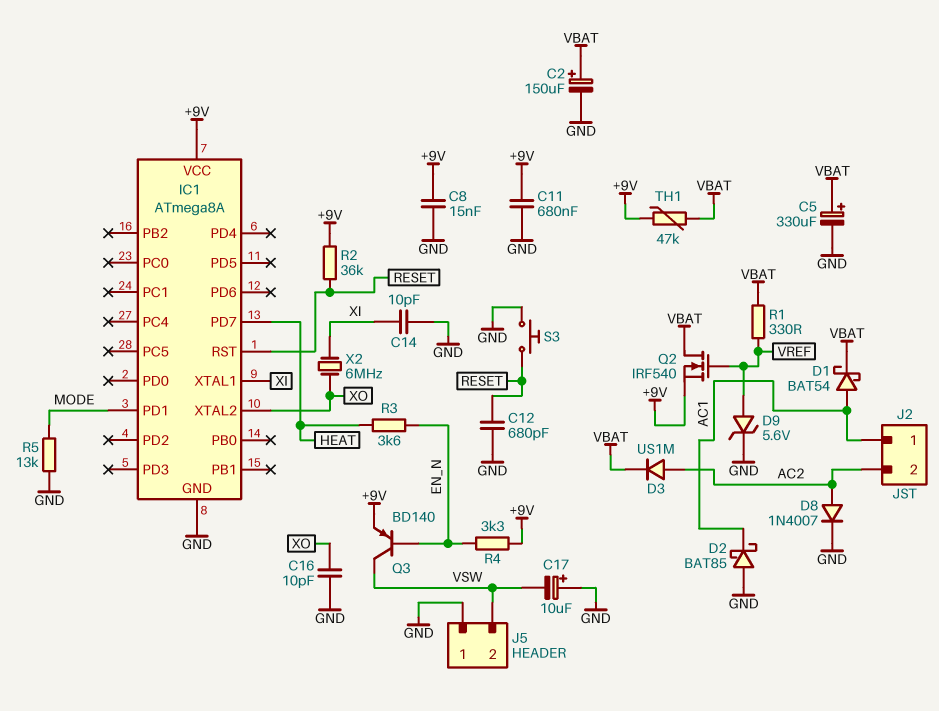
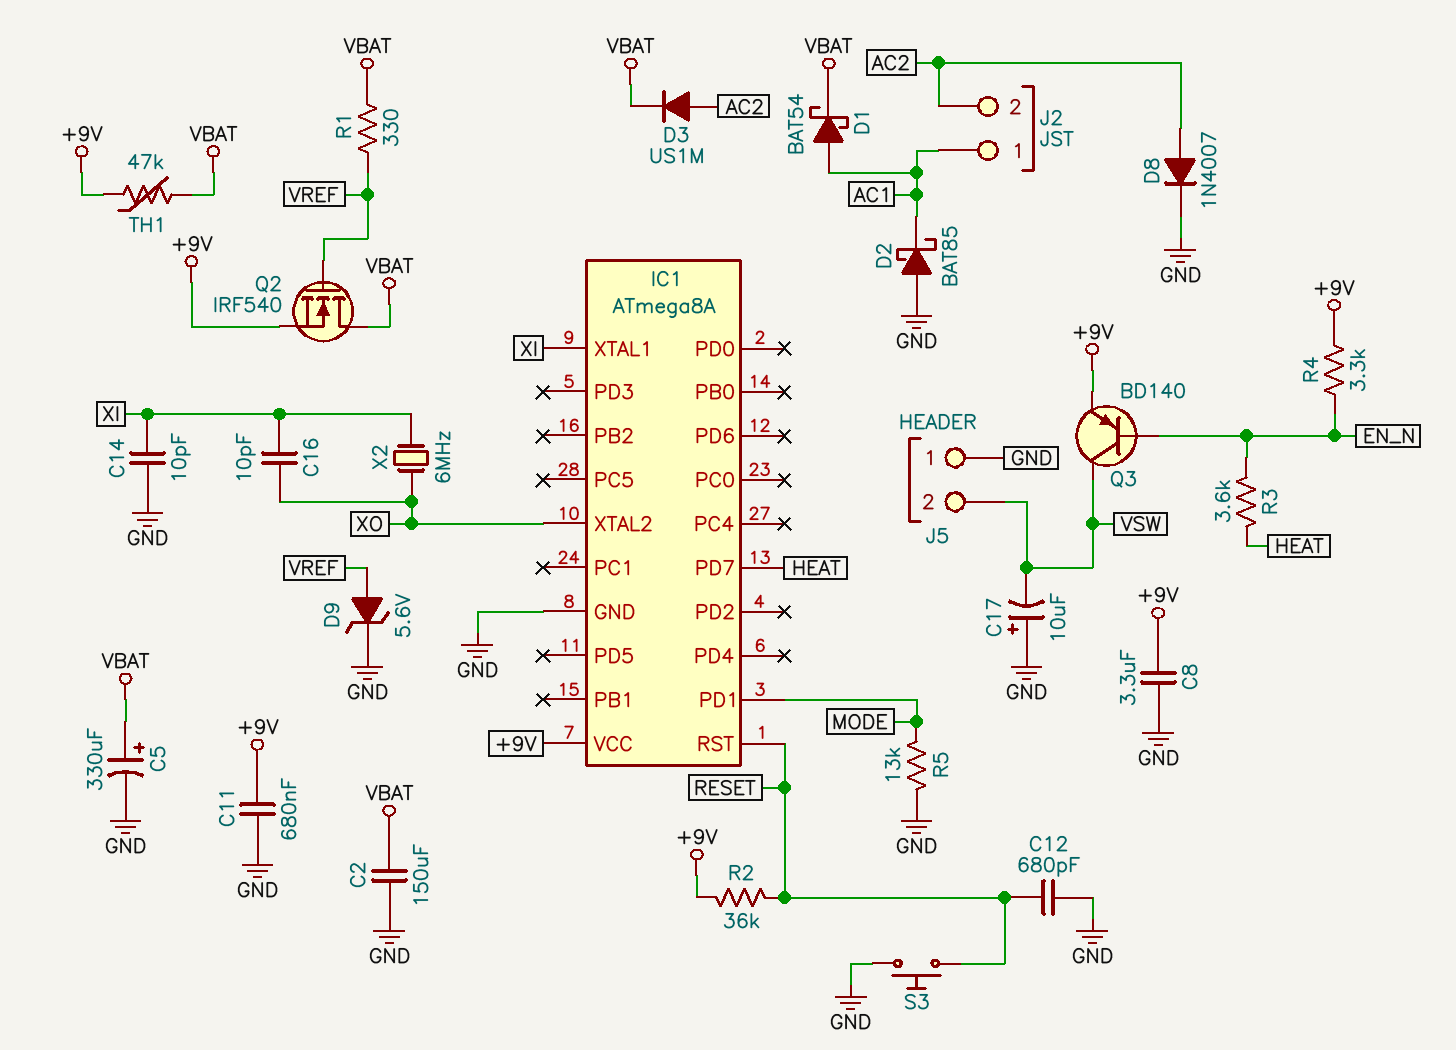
C2: 150uF (plus VBAT, minus GND) -> 150uF (GND, VBAT)
C8: 15nF (+9V, GND) -> 3.3uF (+9V, GND)
C16: 10pF (GND, XO) -> 10pF (XI, XO)

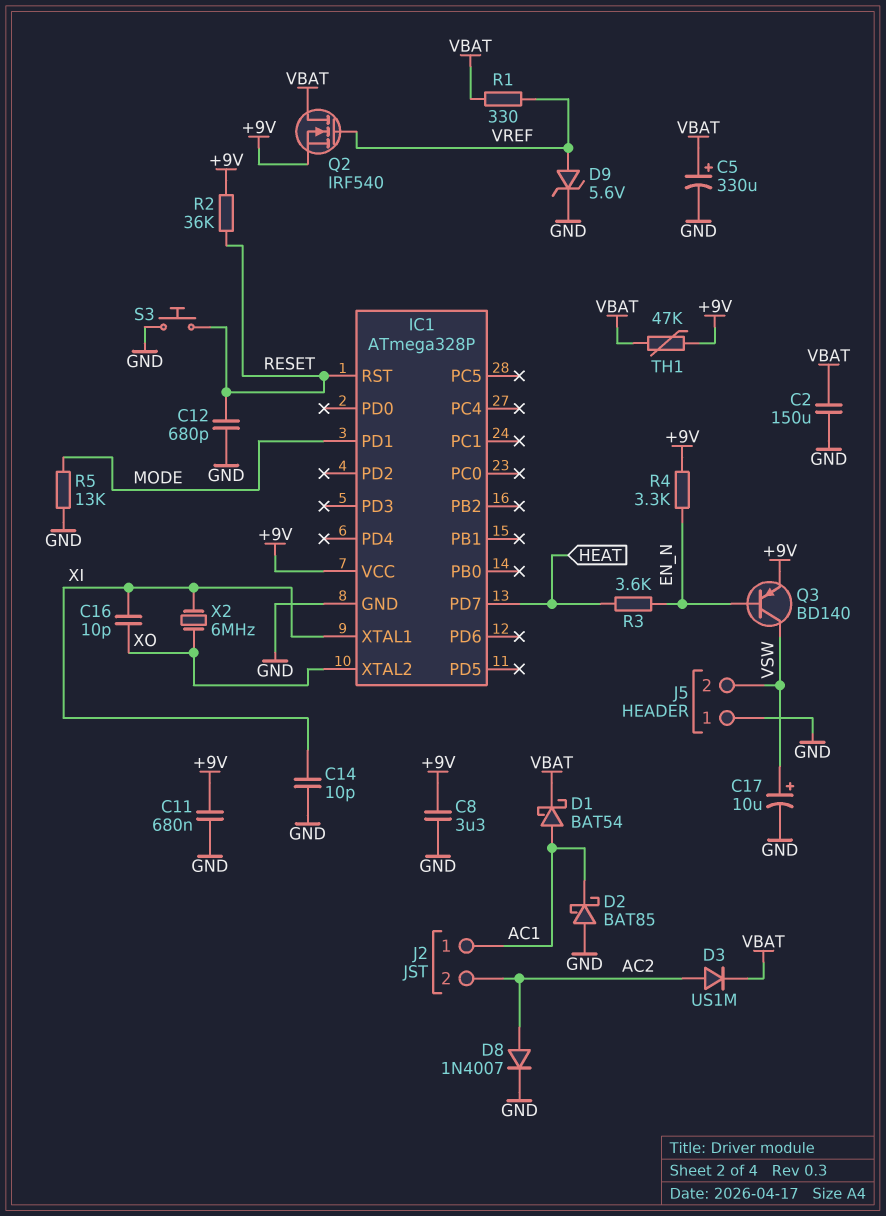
C17: 10uF (plus GND, minus VSW) -> 10uF (plus VSW, minus GND)
IC1: ATmega8A -> ATmega328P

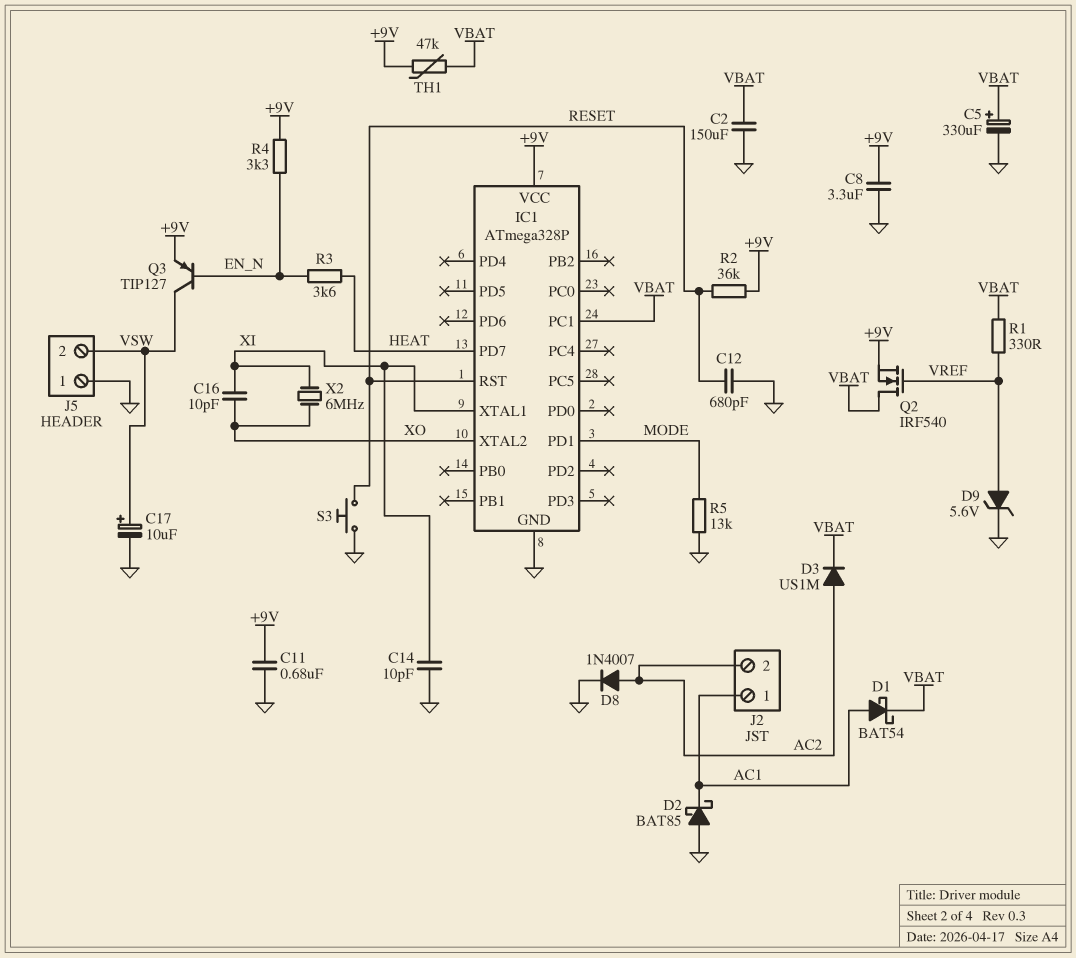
IC1 pin PC1: none -> VBAT
Q3: PNP BD140 (B EN_N, C VSW, E +9V) -> PNP TIP127 (B EN_N, C VSW, E +9V)

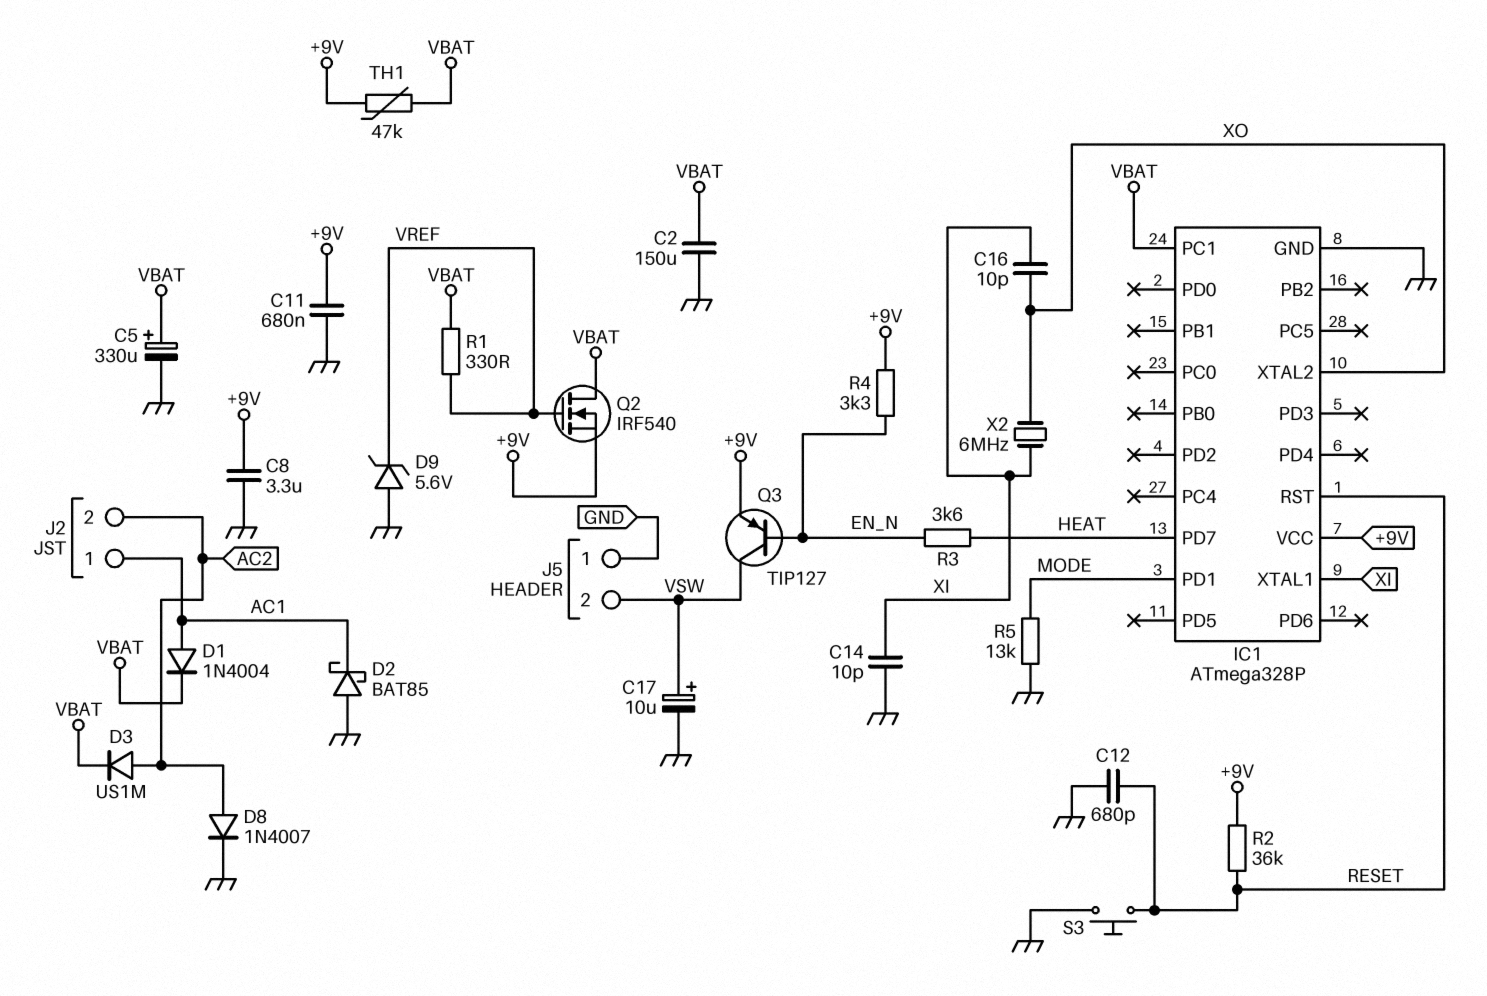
D1: schottky BAT54 (A AC1, K VBAT) -> diode 1N4004 (A AC1, K VBAT)
D9: zener 5.6V (A VREF, K GND) -> zener 5.6V (A GND, K VREF)

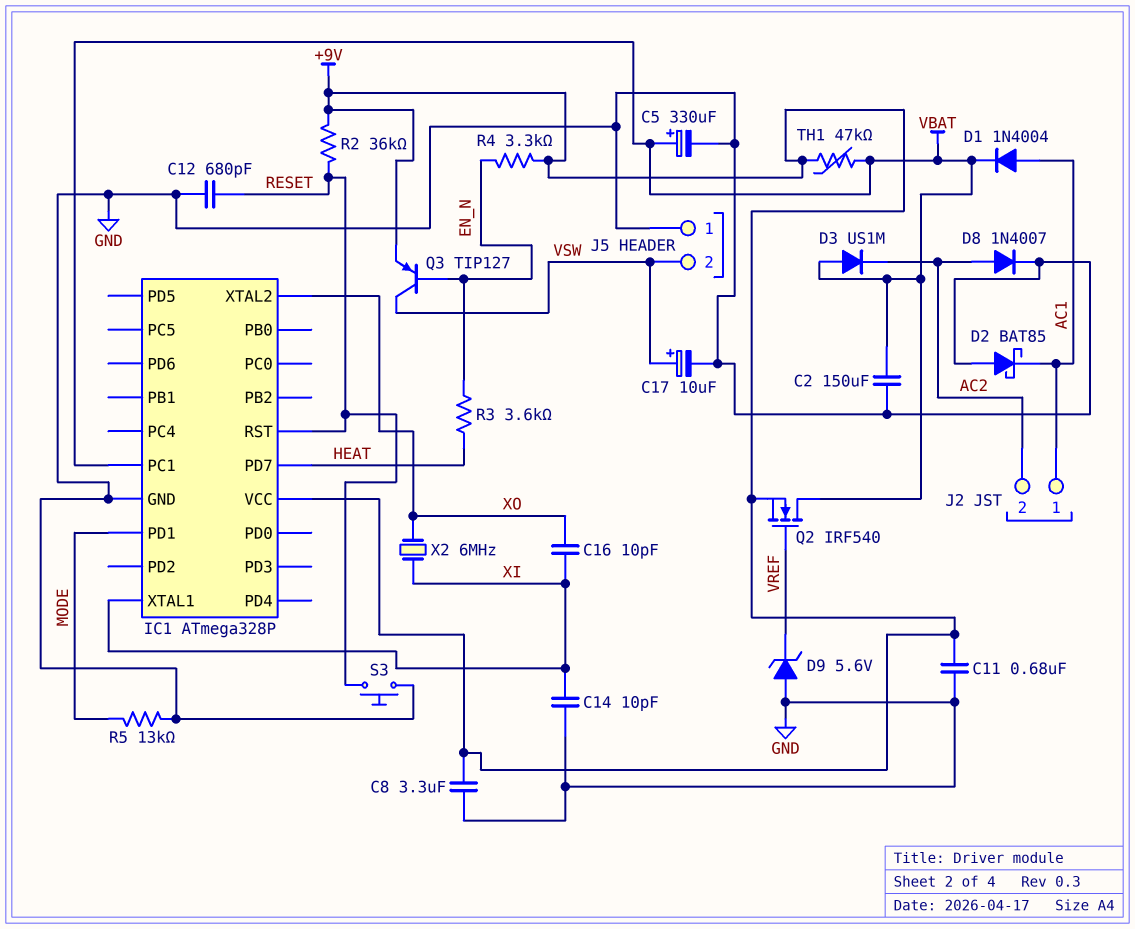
D3: diode US1M (A AC2, K VBAT) -> diode US1M (A VBAT, K AC2)
R1: 330 (VBAT, VREF) -> none

